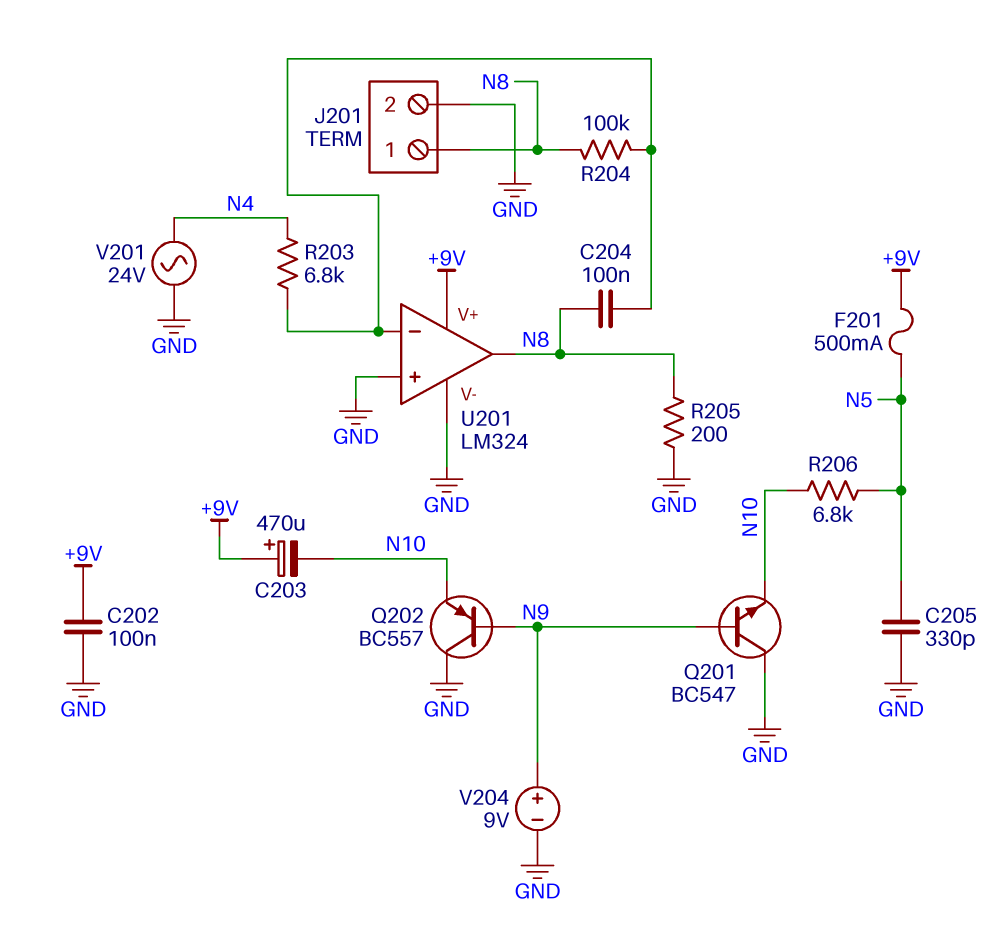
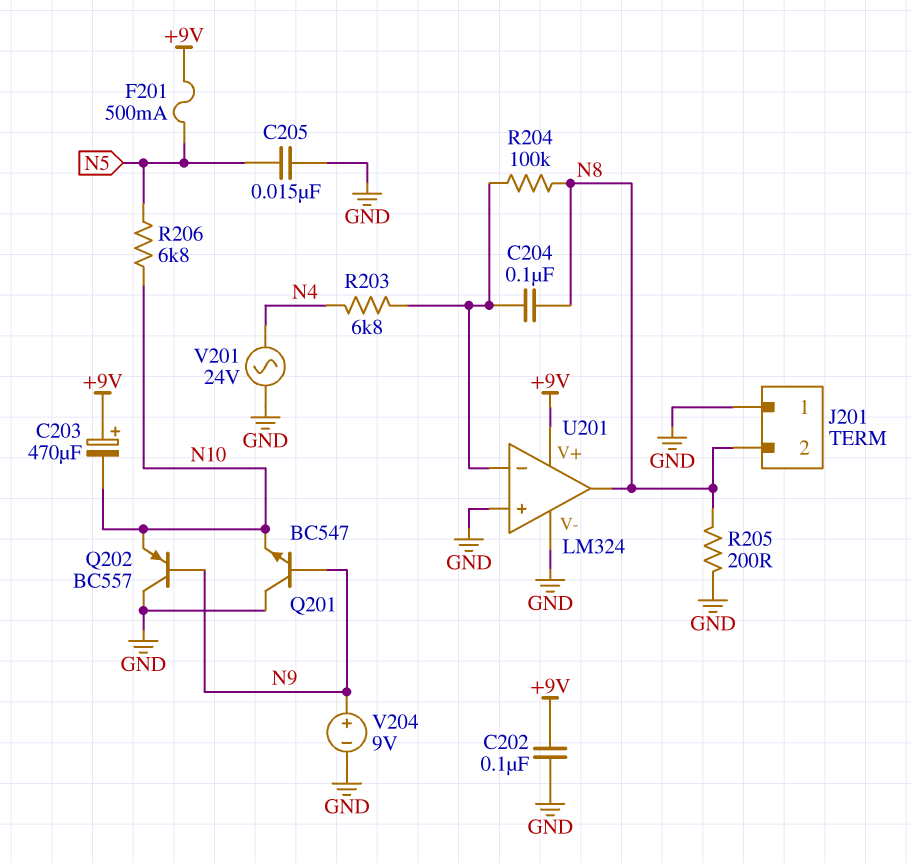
C205: 330pF (GND, N5) -> 15nF (GND, N5)
J201 pin 1: N8 -> GND
J201 pin 2: GND -> N8

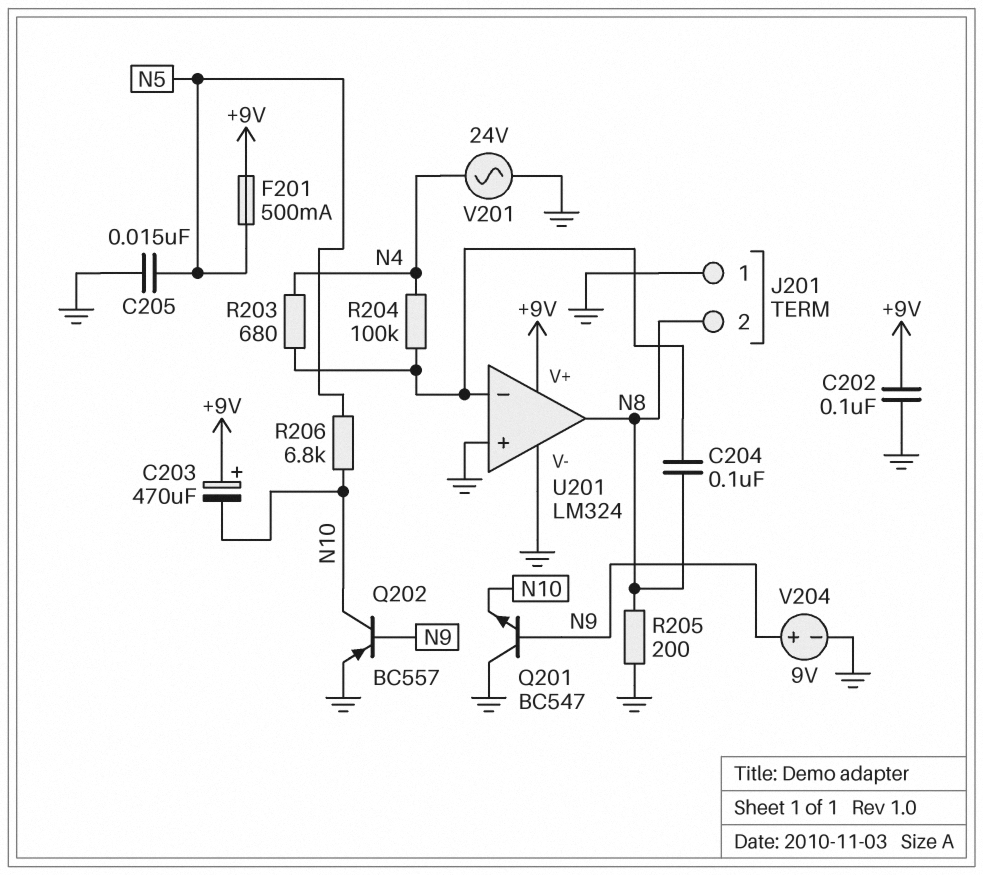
Q202: PNP BC557 (B N9, C GND, E N10) -> PNP BC557 (B N9, C N10, E GND)
R203: 6.8k (N4, U201/in-) -> 680 (N4, U201/in-)
R204: 100k (N8, U201/in-) -> 100k (N4, U201/in-)

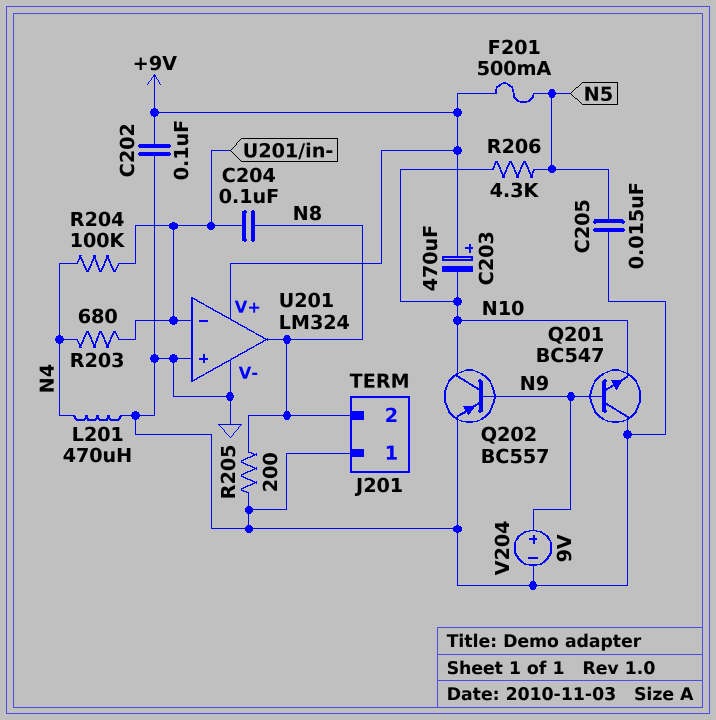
L201: none -> 470uH (GND, N4)
R206: 6.8k (N5, N10) -> 4.3k (N5, N10)
V201: AC 24V (GND, N4) -> none

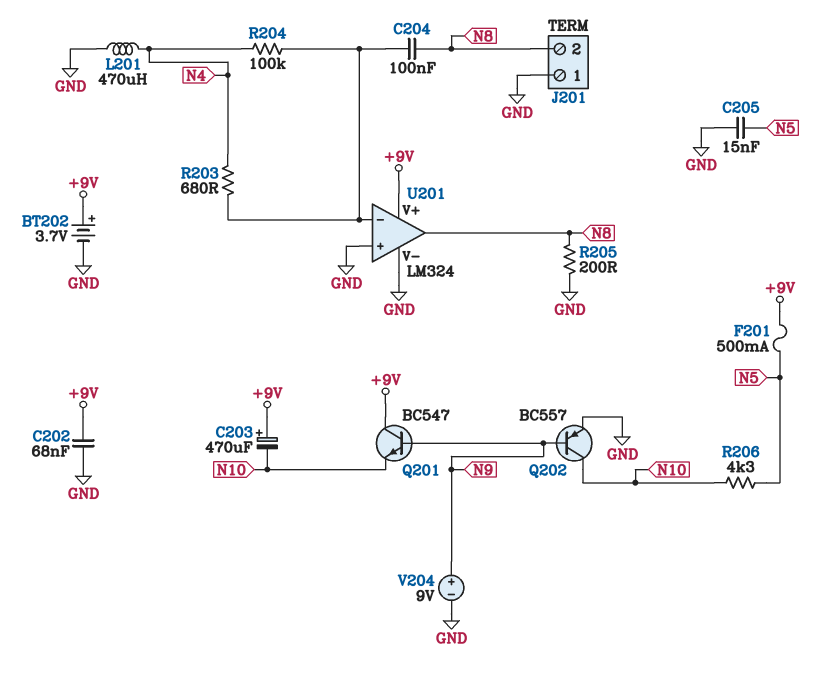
BT202: none -> 3.7V (plus +9V, minus GND)
C202: 100nF (+9V, GND) -> 68nF (+9V, GND)
Q201: NPN BC547 (B N9, C GND, E N10) -> NPN BC547 (B N9, C +9V, E N10)

